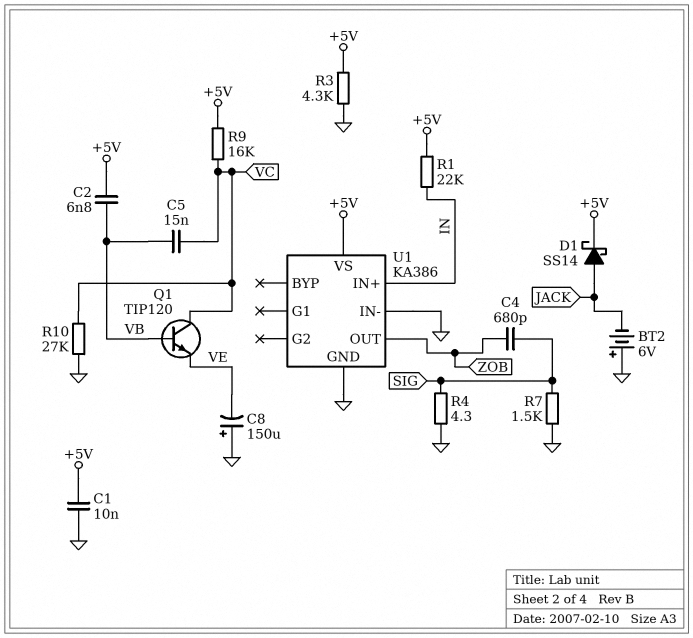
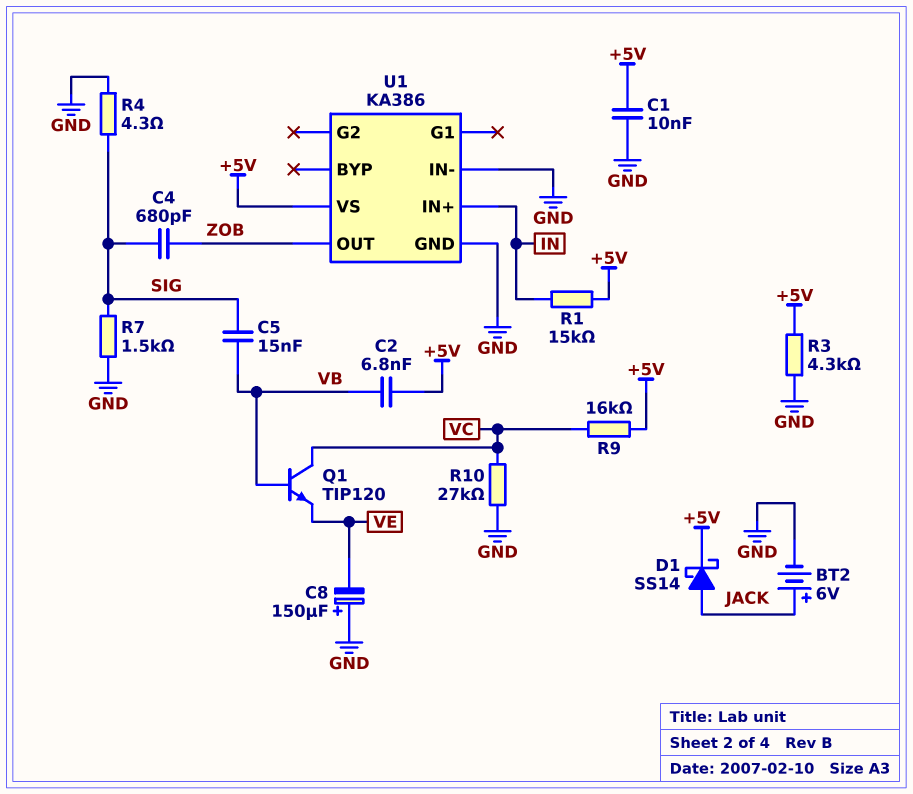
BT2: 6V (plus GND, minus JACK) -> 6V (plus JACK, minus GND)
C5: 15nF (VB, VC) -> 15nF (SIG, VB)
R1: 22k (+5V, IN) -> 15k (+5V, IN)

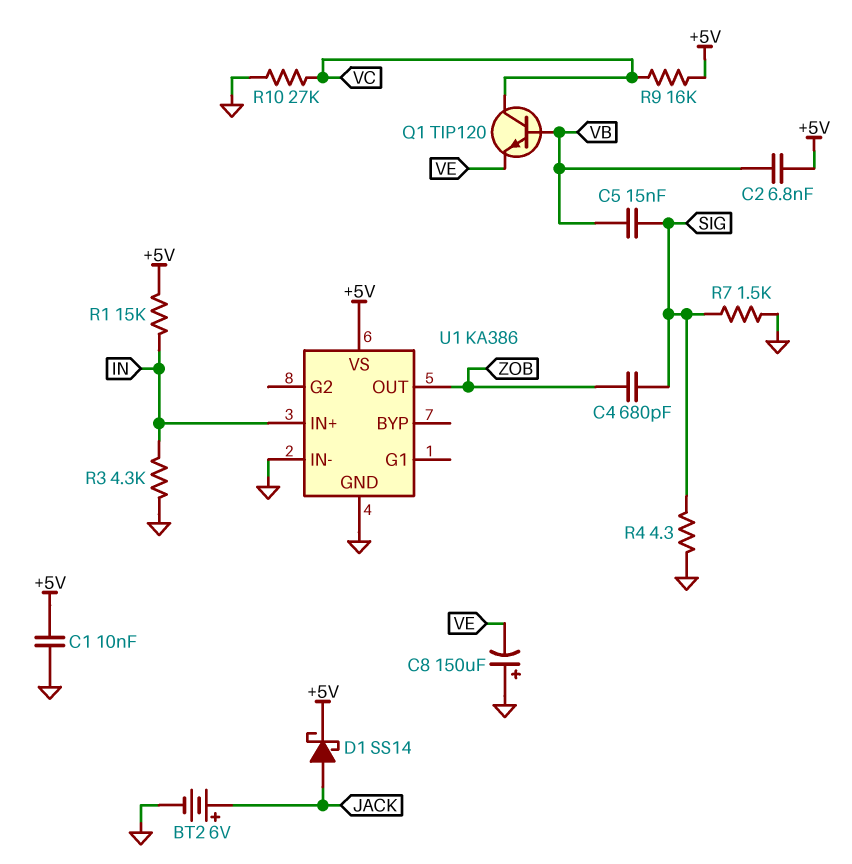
R3: 4.3k (+5V, GND) -> 4.3k (GND, IN)

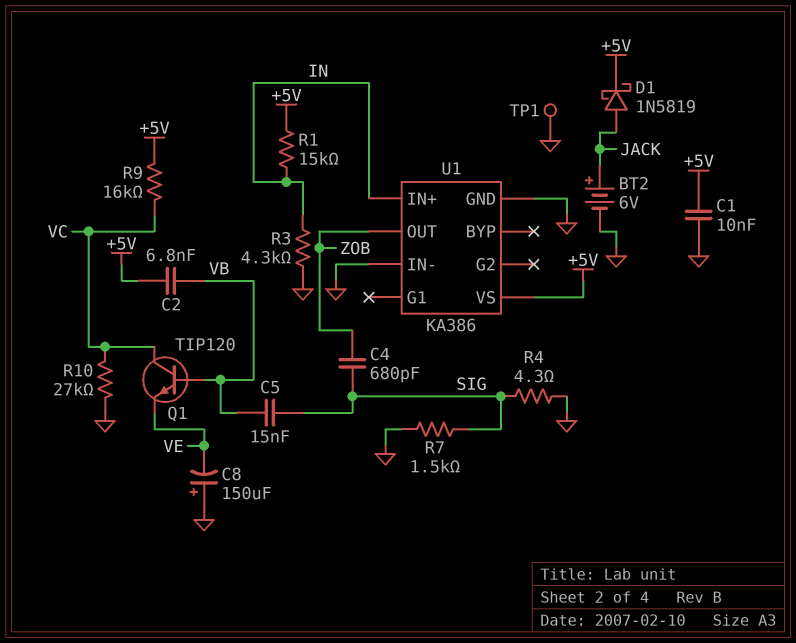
D1: schottky SS14 (A JACK, K +5V) -> schottky 1N5819 (A JACK, K +5V)
TP1: none -> test point (GND)

